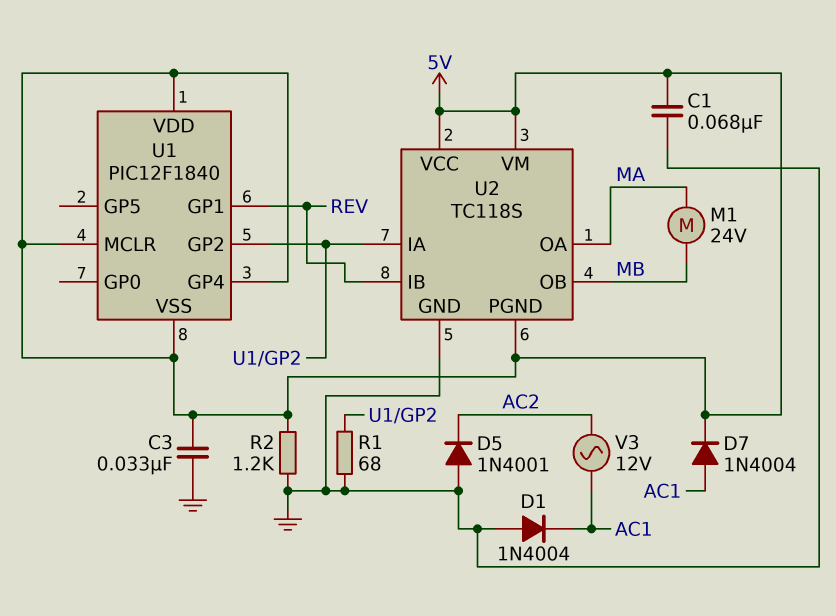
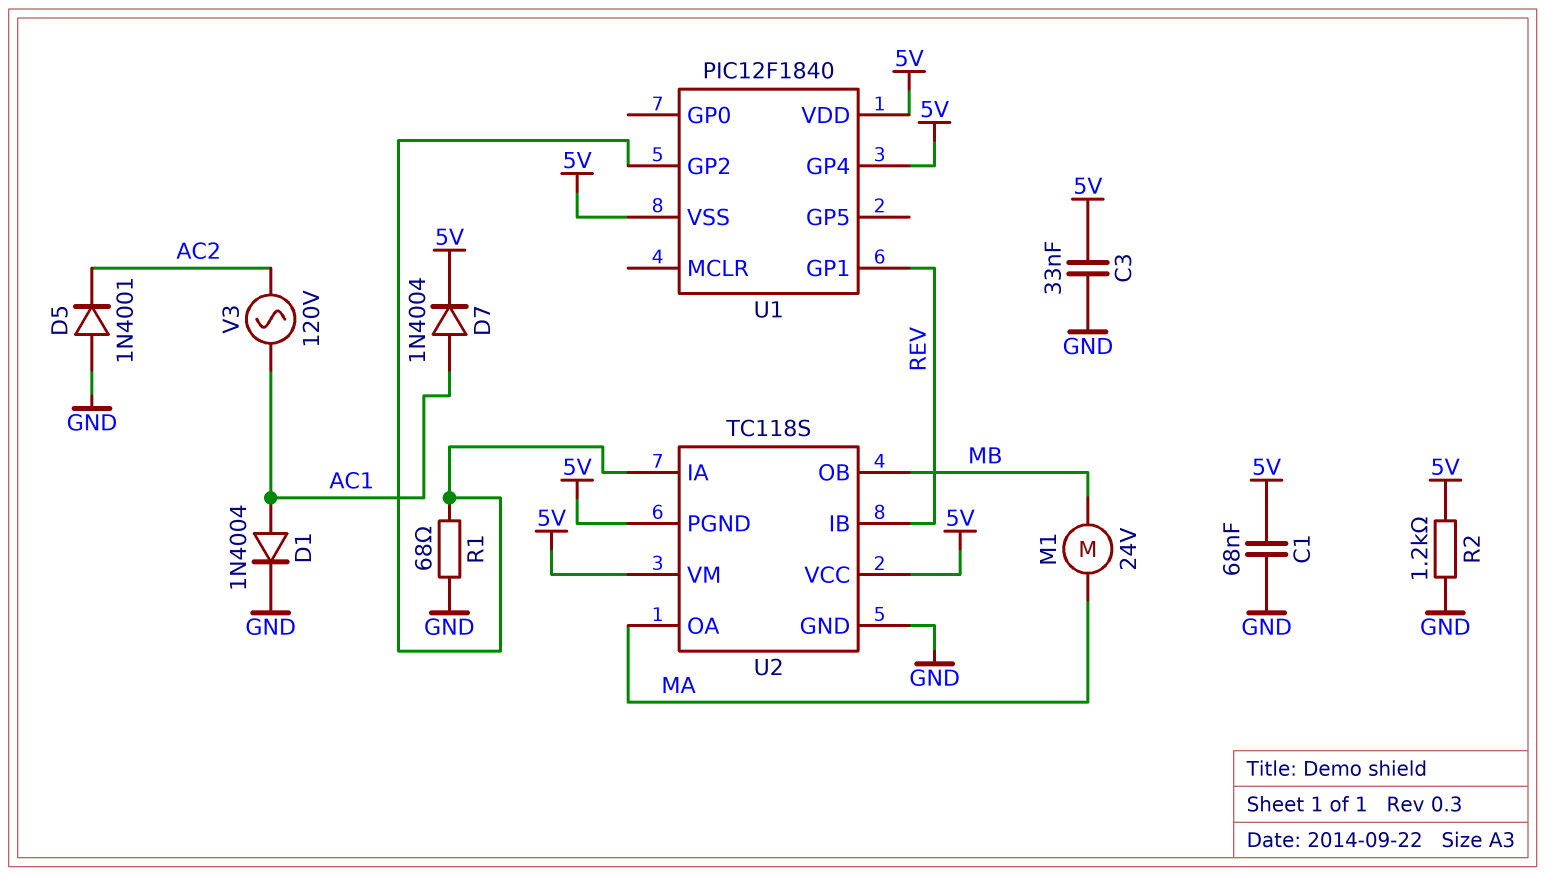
D1: diode 1N4004 (A GND, K AC1) -> diode 1N4004 (A AC1, K GND)
U1 pin MCLR: 5V -> none
V3: AC 12V (AC1, AC2) -> AC 120V (AC1, AC2)

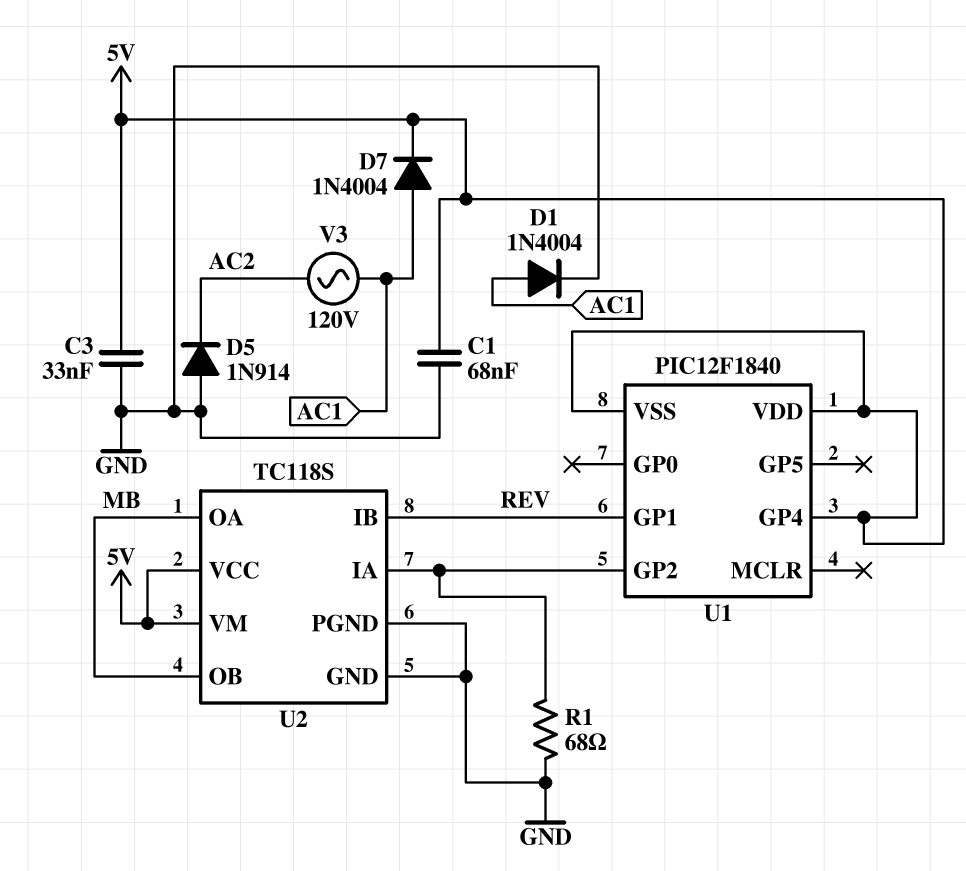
D5: diode 1N4001 (A GND, K AC2) -> diode 1N914 (A GND, K AC2)
M1: motor 24V (MA, MB) -> none
R2: 1.2k (5V, GND) -> none
U2 pin OA: MA -> MB
U2 pin PGND: 5V -> GND

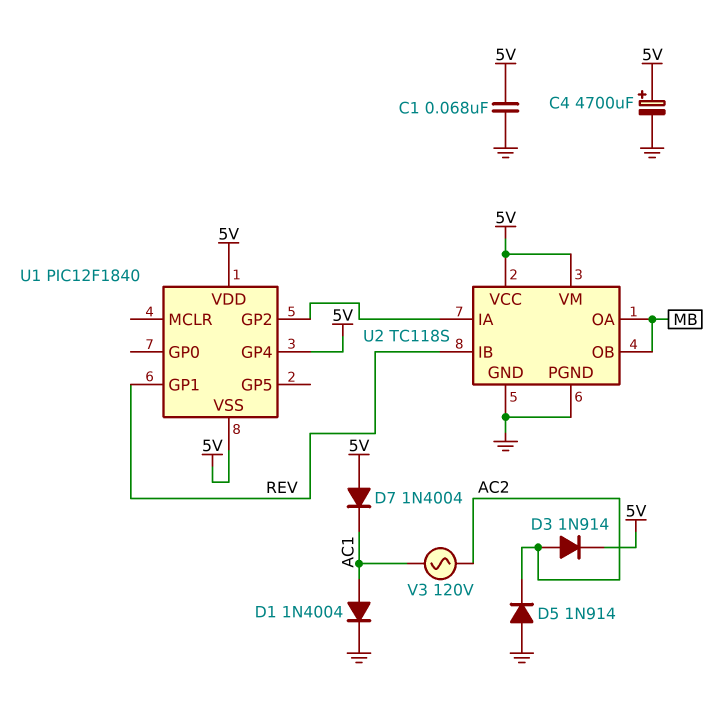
C3: 33nF (5V, GND) -> none
C4: none -> 4700uF (plus 5V, minus GND)
D3: none -> diode 1N914 (A AC2, K 5V)
D7: diode 1N4004 (A AC1, K 5V) -> diode 1N4004 (A 5V, K AC1)
R1: 68 (GND, U1/GP2) -> none

